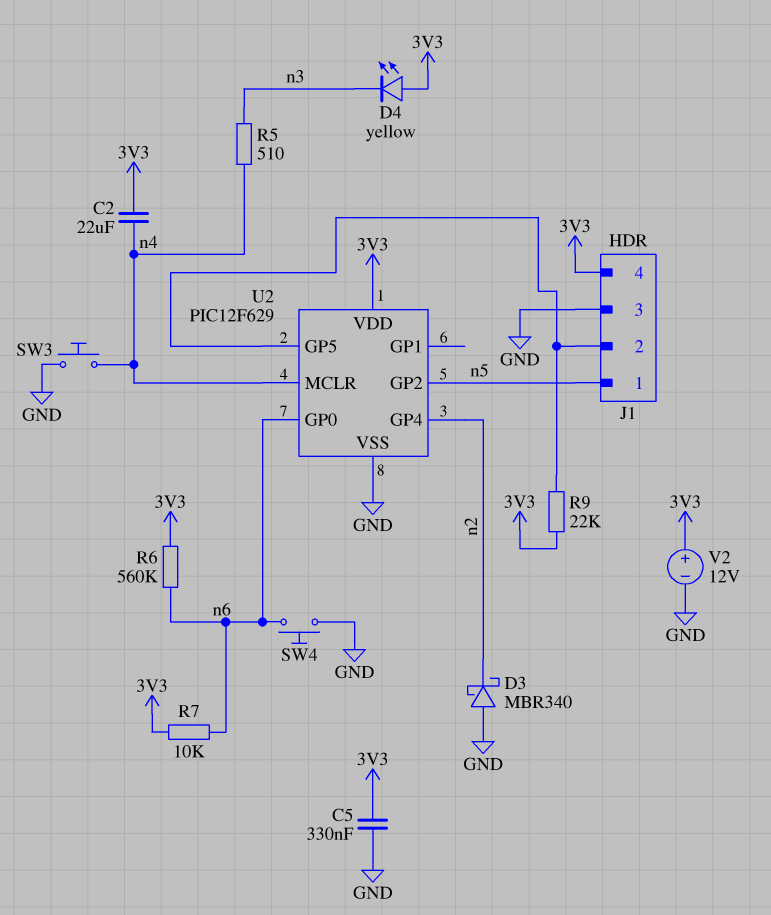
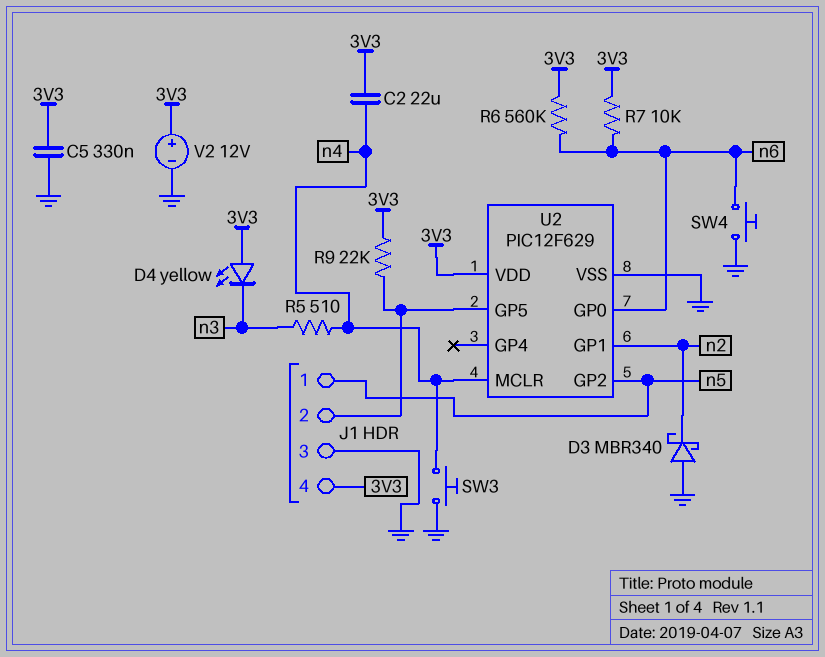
U2 pin GP1: none -> n2
U2 pin GP4: n2 -> none

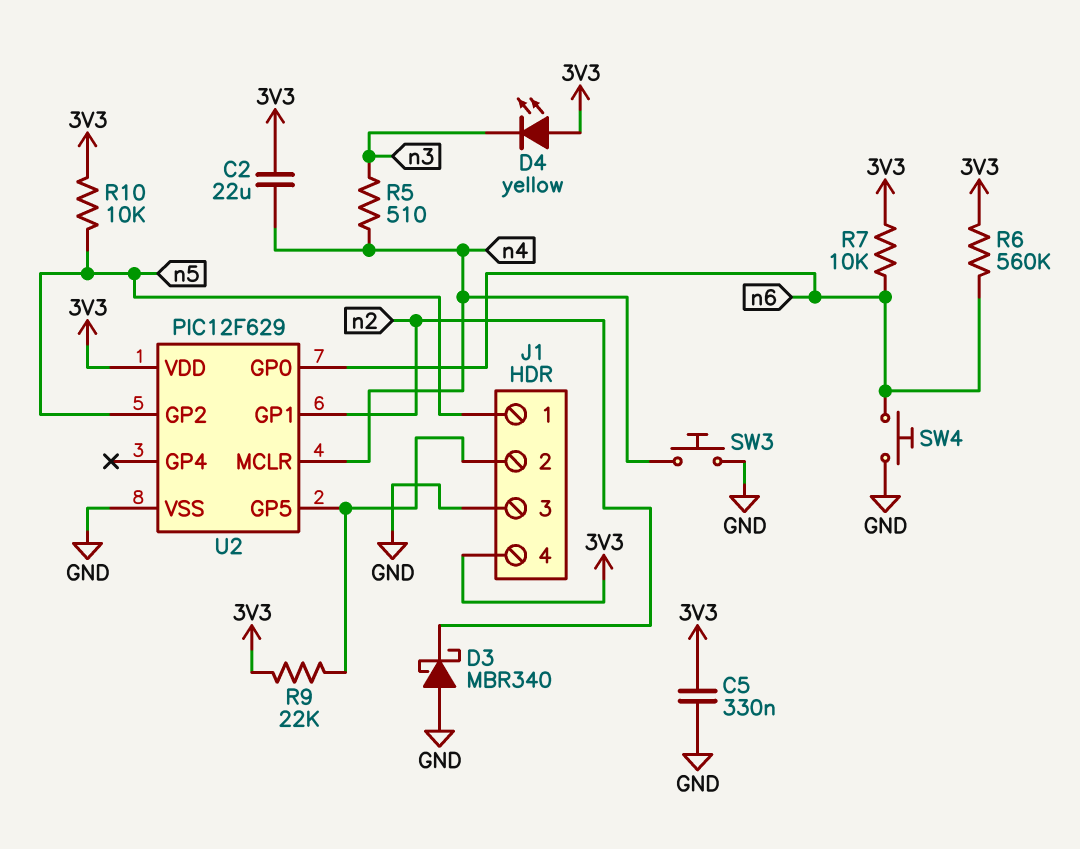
R10: none -> 10k (3V3, n5)
V2: 12V (plus 3V3, minus GND) -> none

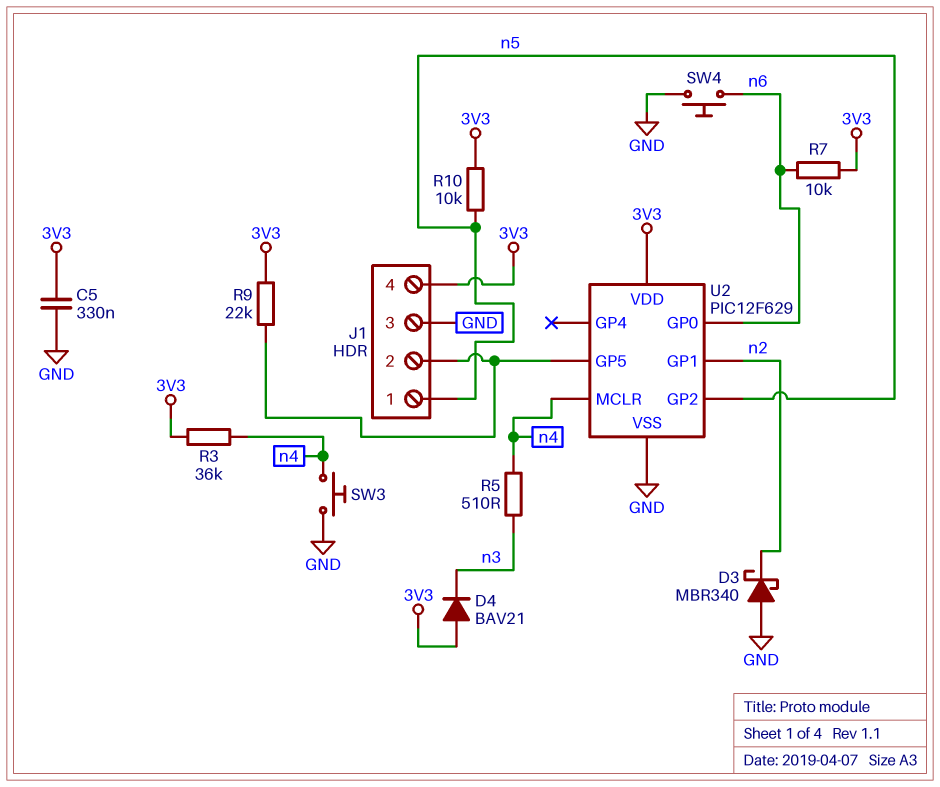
C2: 22uF (3V3, n4) -> none
D4: LED yellow (A 3V3, K n3) -> diode BAV21 (A 3V3, K n3)
R3: none -> 36k (3V3, n4)
R6: 560k (3V3, n6) -> none

